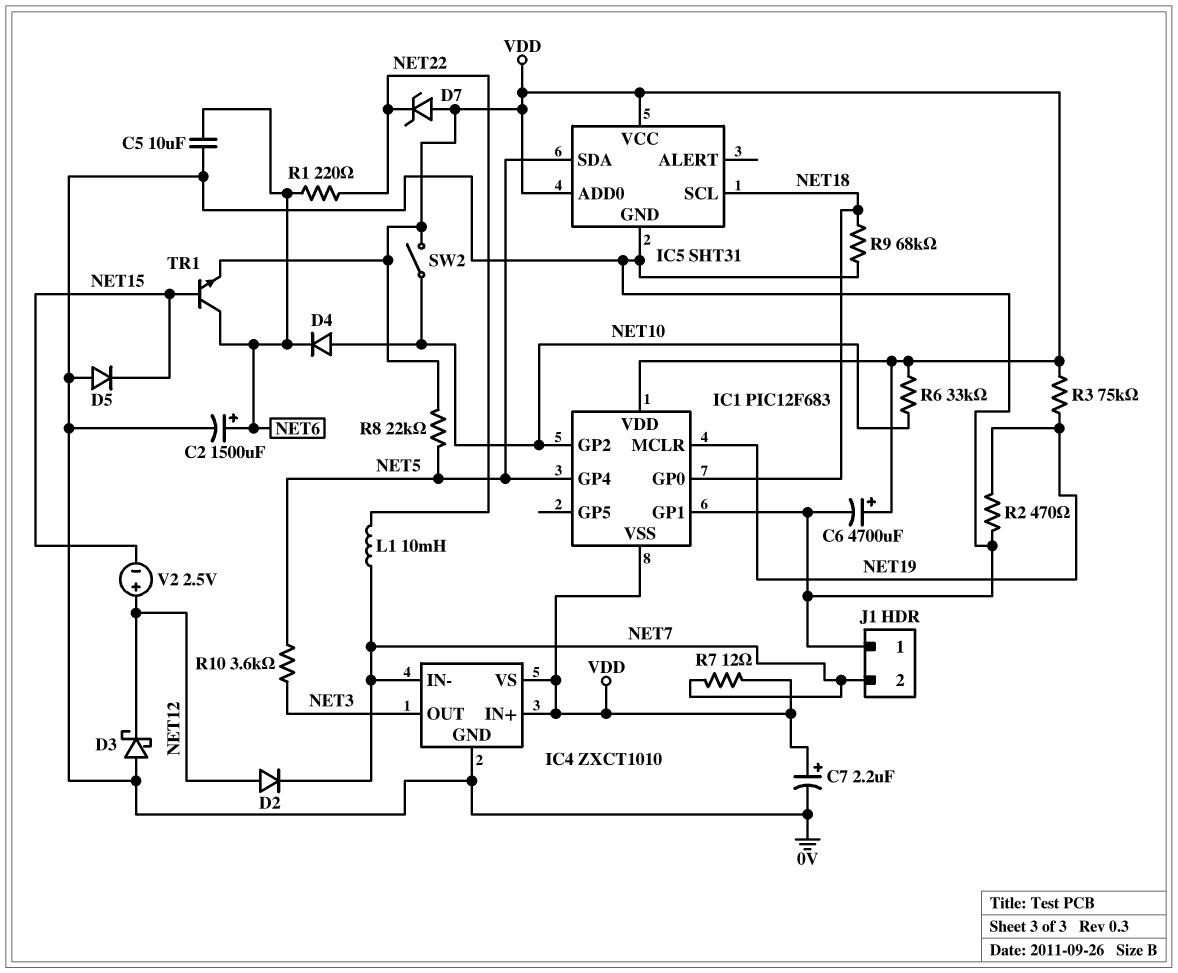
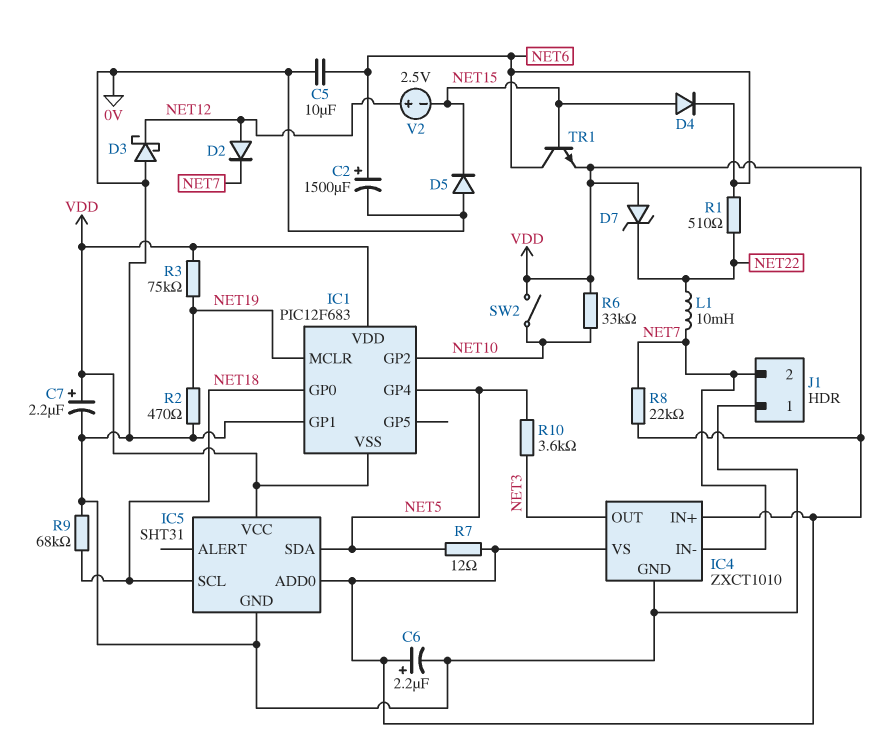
C6: 4700uF (plus VDD, minus 0V) -> 2.2uF (plus VDD, minus 0V)
D4: diode (A NET10, K NET6) -> diode (A NET15, K NET6)
R1: 220 (NET6, NET22) -> 510 (NET6, NET22)
R7: 12 (NET7, VDD) -> 12 (NET5, VDD)
R8: 22k (NET5, VDD) -> 22k (NET7, VDD)

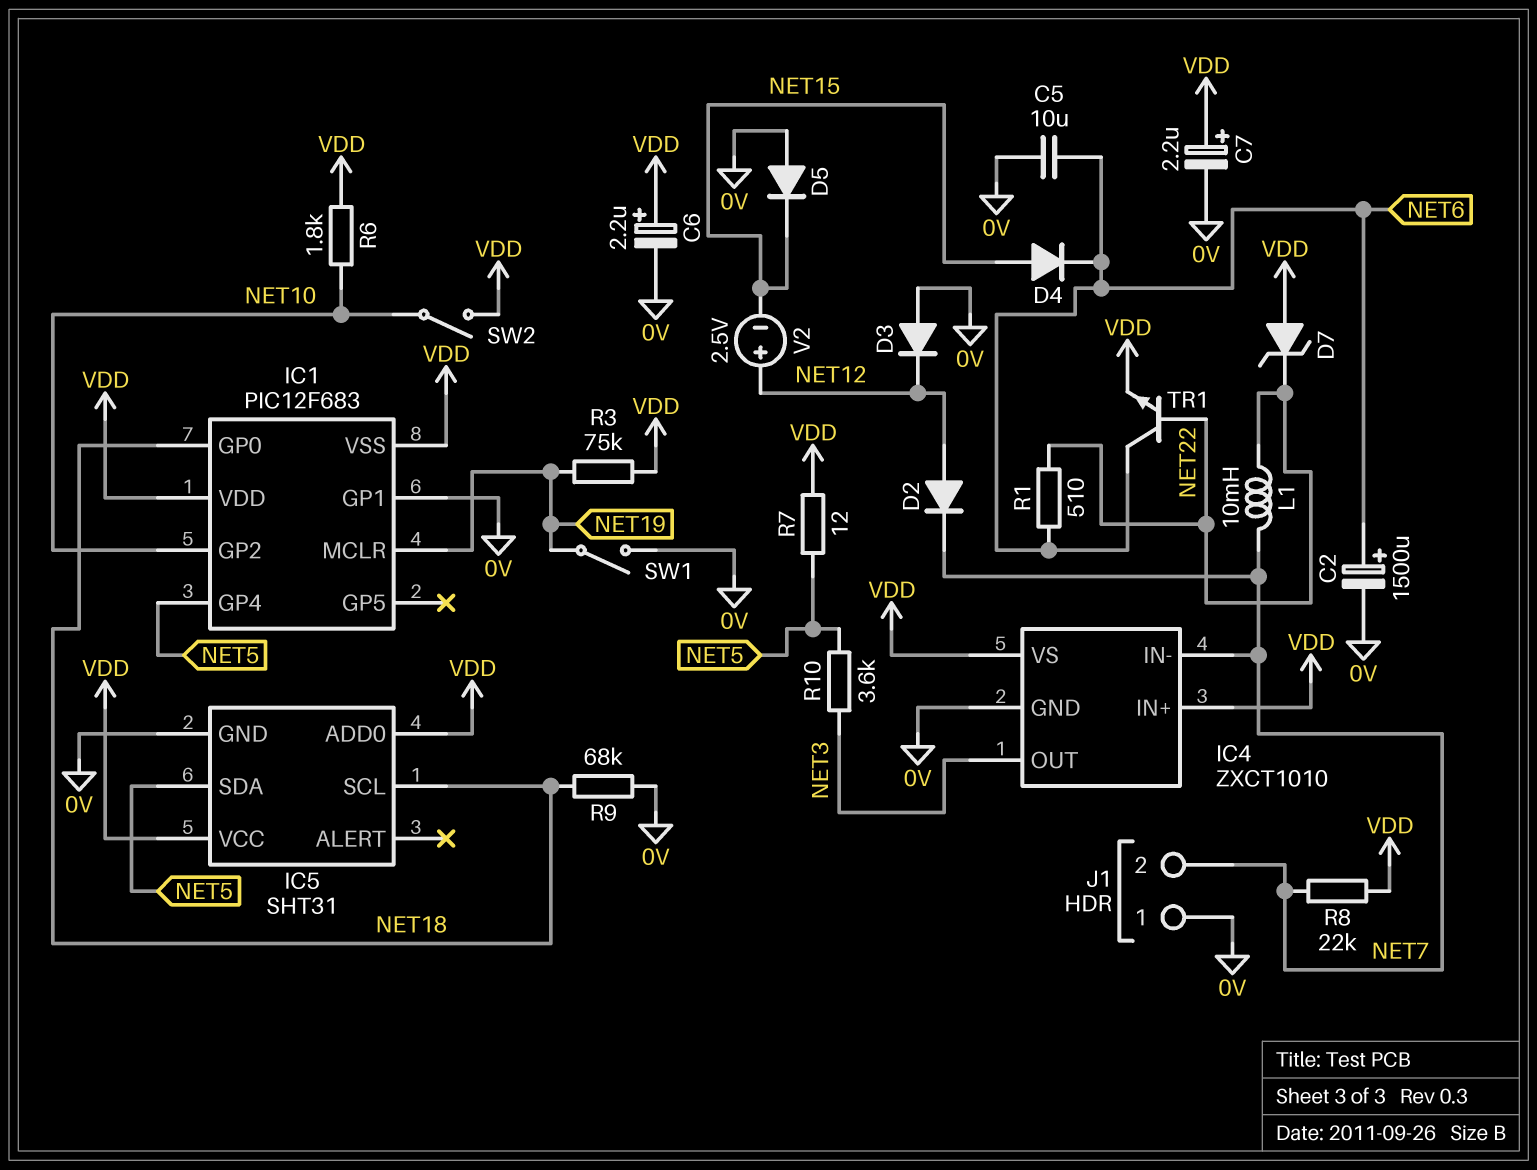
D3: schottky (A 0V, K NET12) -> diode (A 0V, K NET12)
R2: 470 (0V, NET19) -> none
R6: 33k (NET10, VDD) -> 1.8k (NET10, VDD)
SW1: none -> switch (0V, NET19)
TR1: NPN (B NET15, C NET6, E VDD) -> NPN (B NET22, C NET6, E VDD)

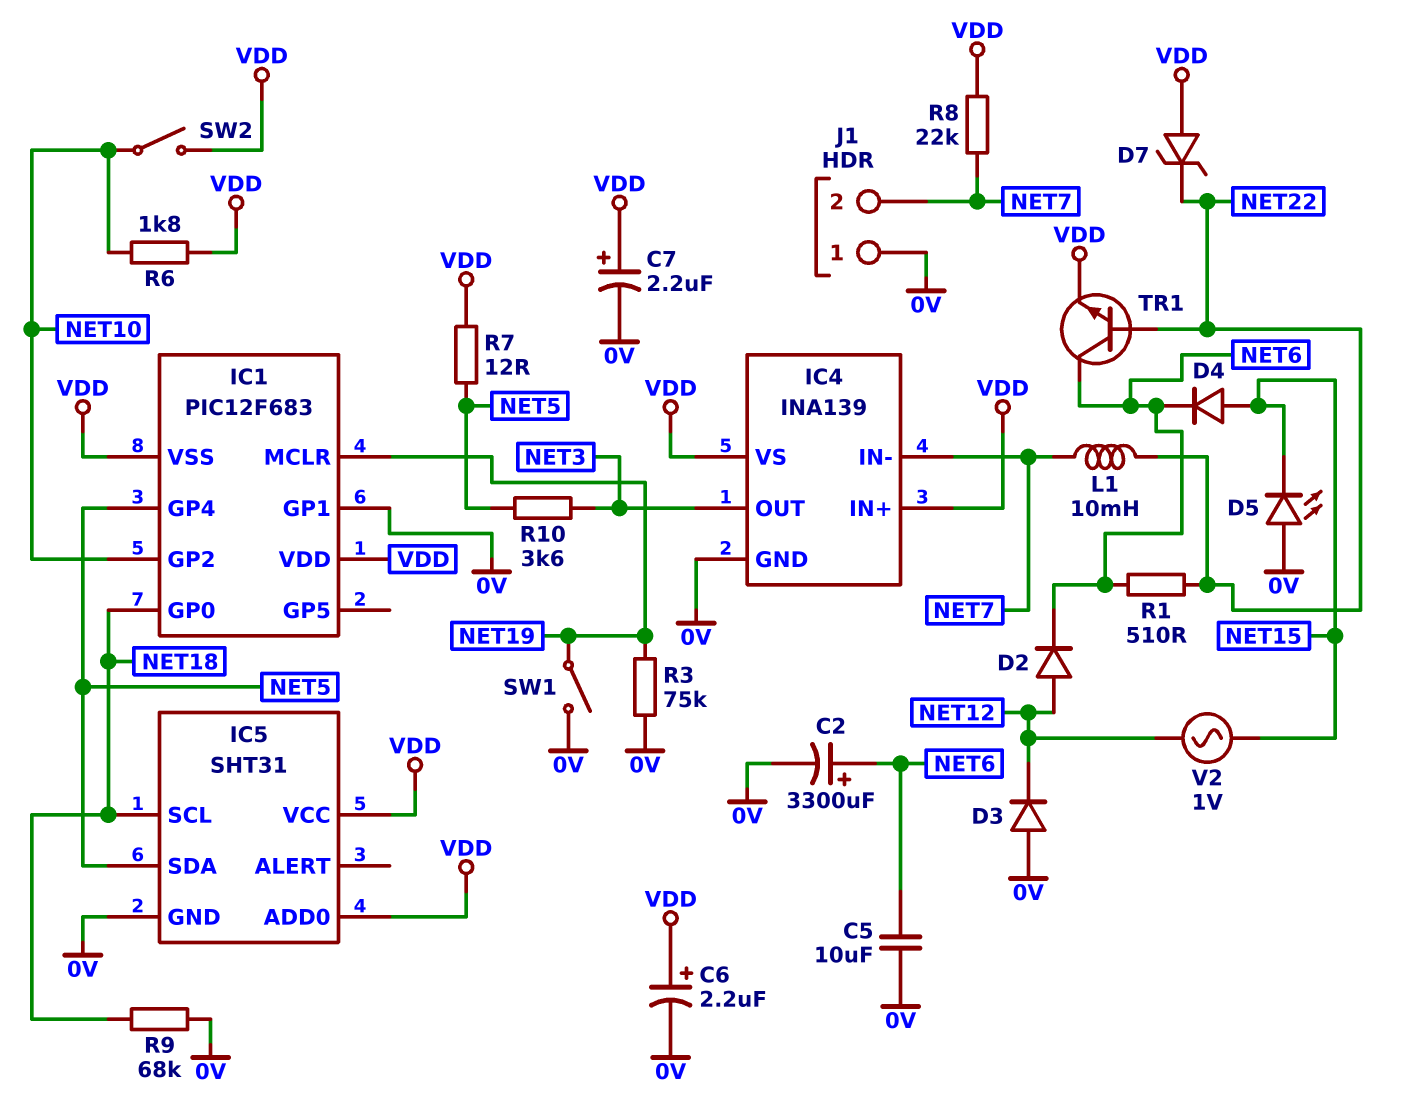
C2: 1500uF (plus NET6, minus 0V) -> 3300uF (plus NET6, minus 0V)
D2: diode (A NET12, K NET7) -> diode (A NET12, K NET6)
D5: diode (A 0V, K NET15) -> LED (A 0V, K NET15)
IC4: ZXCT1010 -> INA139
R3: 75k (NET19, VDD) -> 75k (0V, NET19)
V2: 2.5V (plus NET12, minus NET15) -> AC 1V (NET12, NET15)

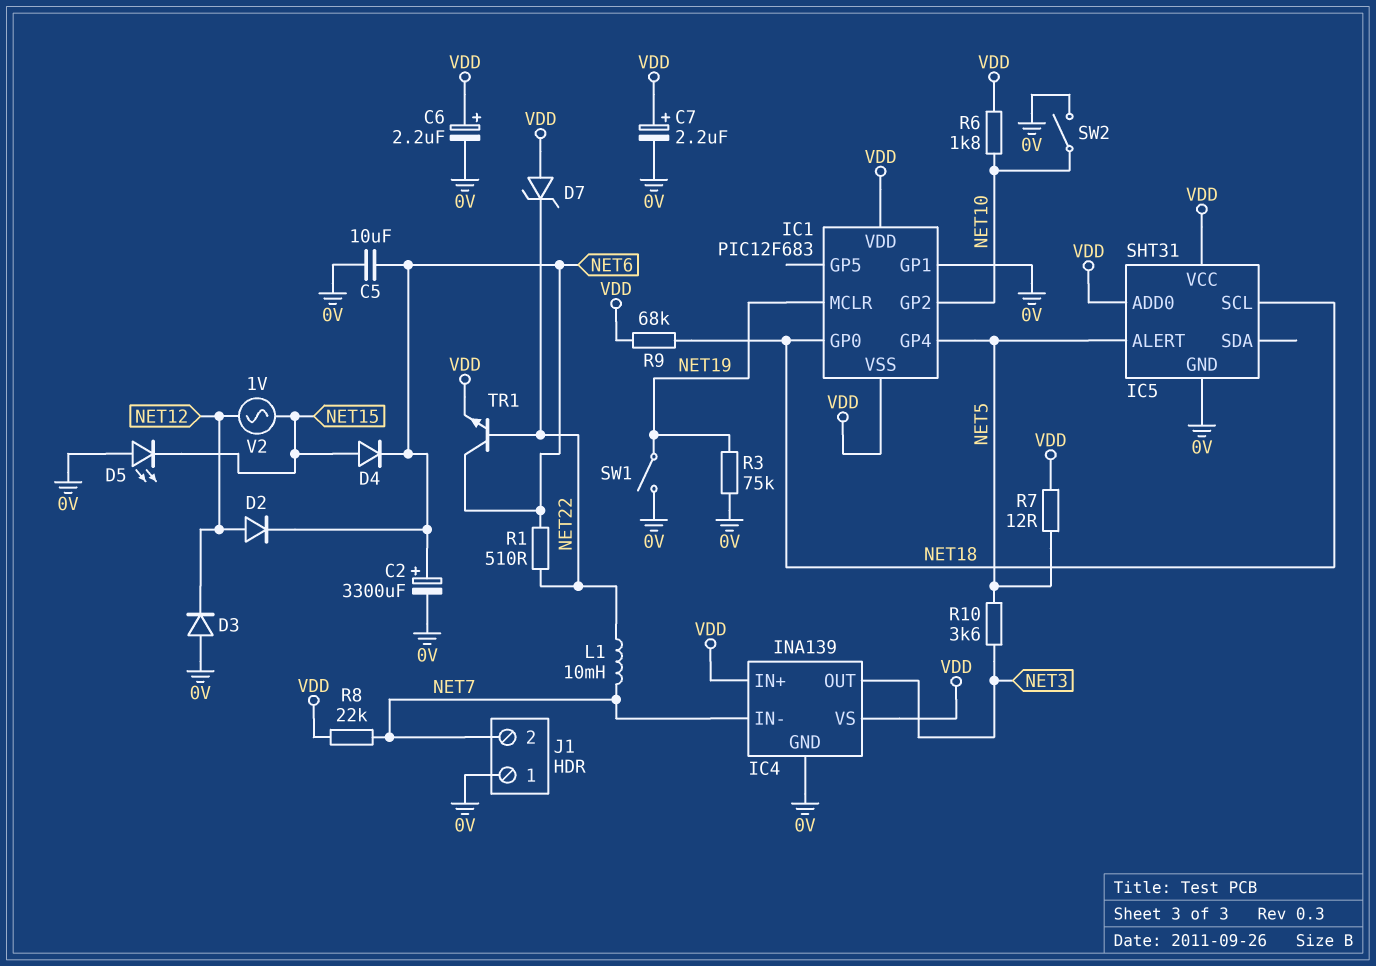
IC5 pin ALERT: none -> NET5
IC5 pin SDA: NET5 -> none
R9: 68k (0V, NET18) -> 68k (NET18, VDD)
SW2: switch (NET10, VDD) -> switch (0V, NET10)

